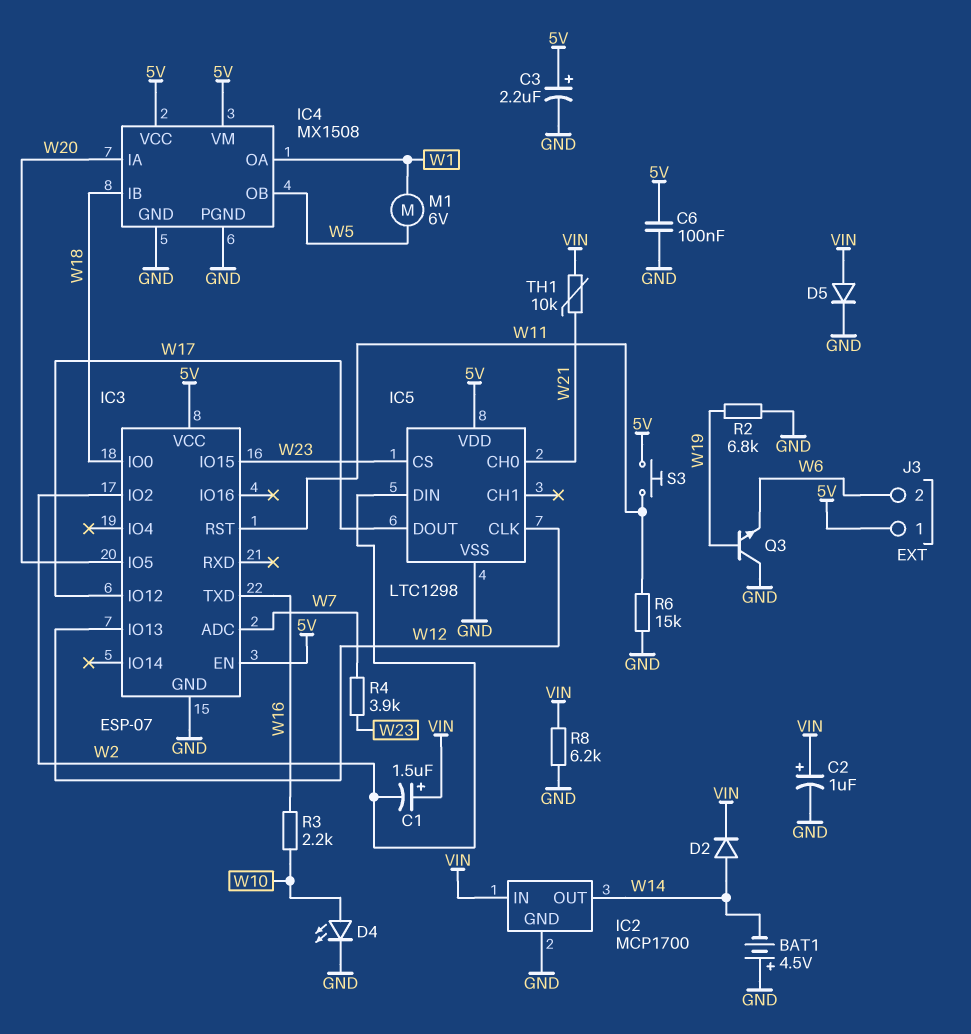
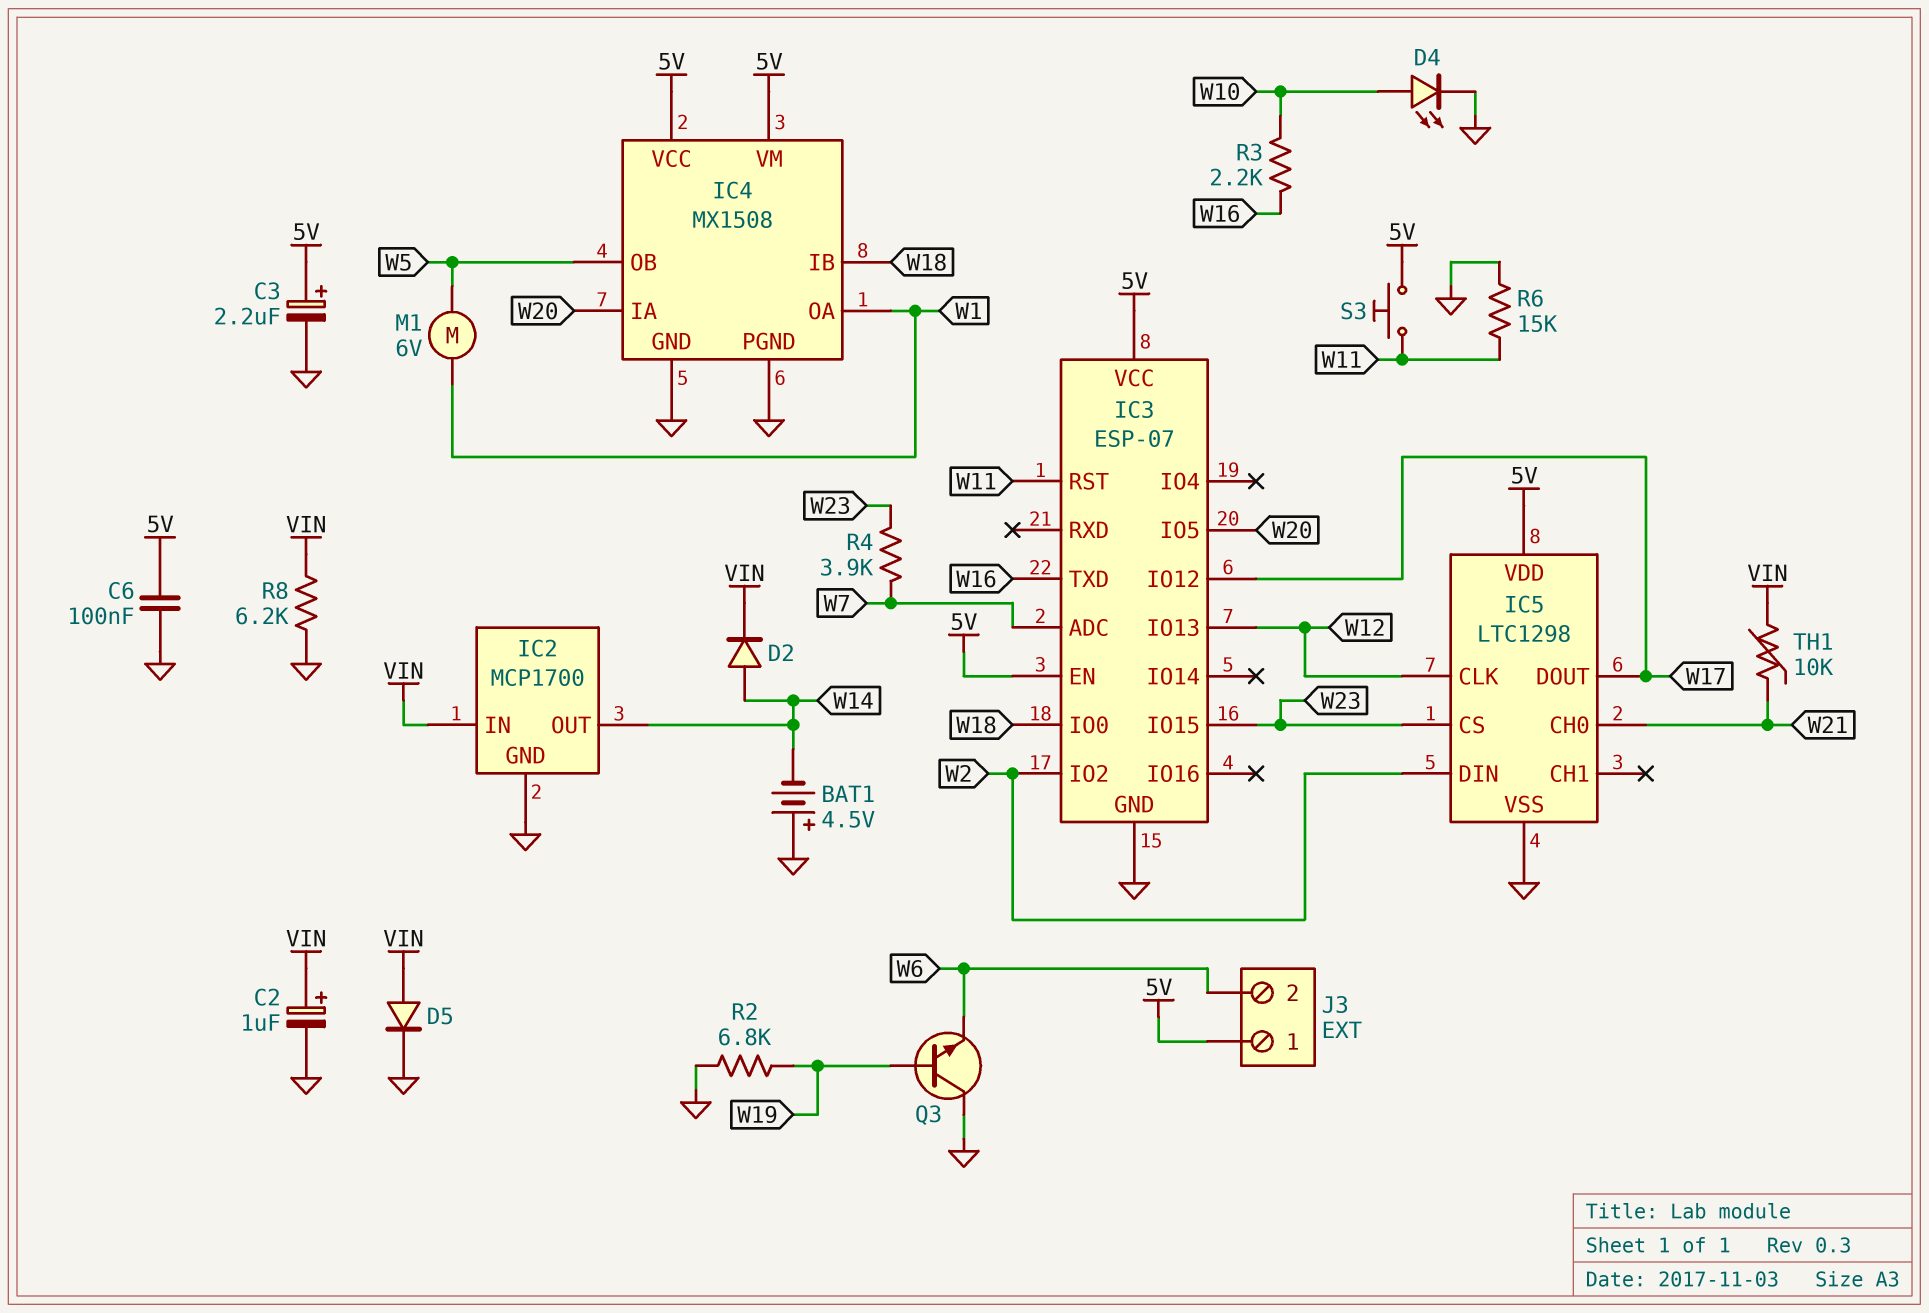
C1: 1.5uF (plus VIN, minus W2) -> none

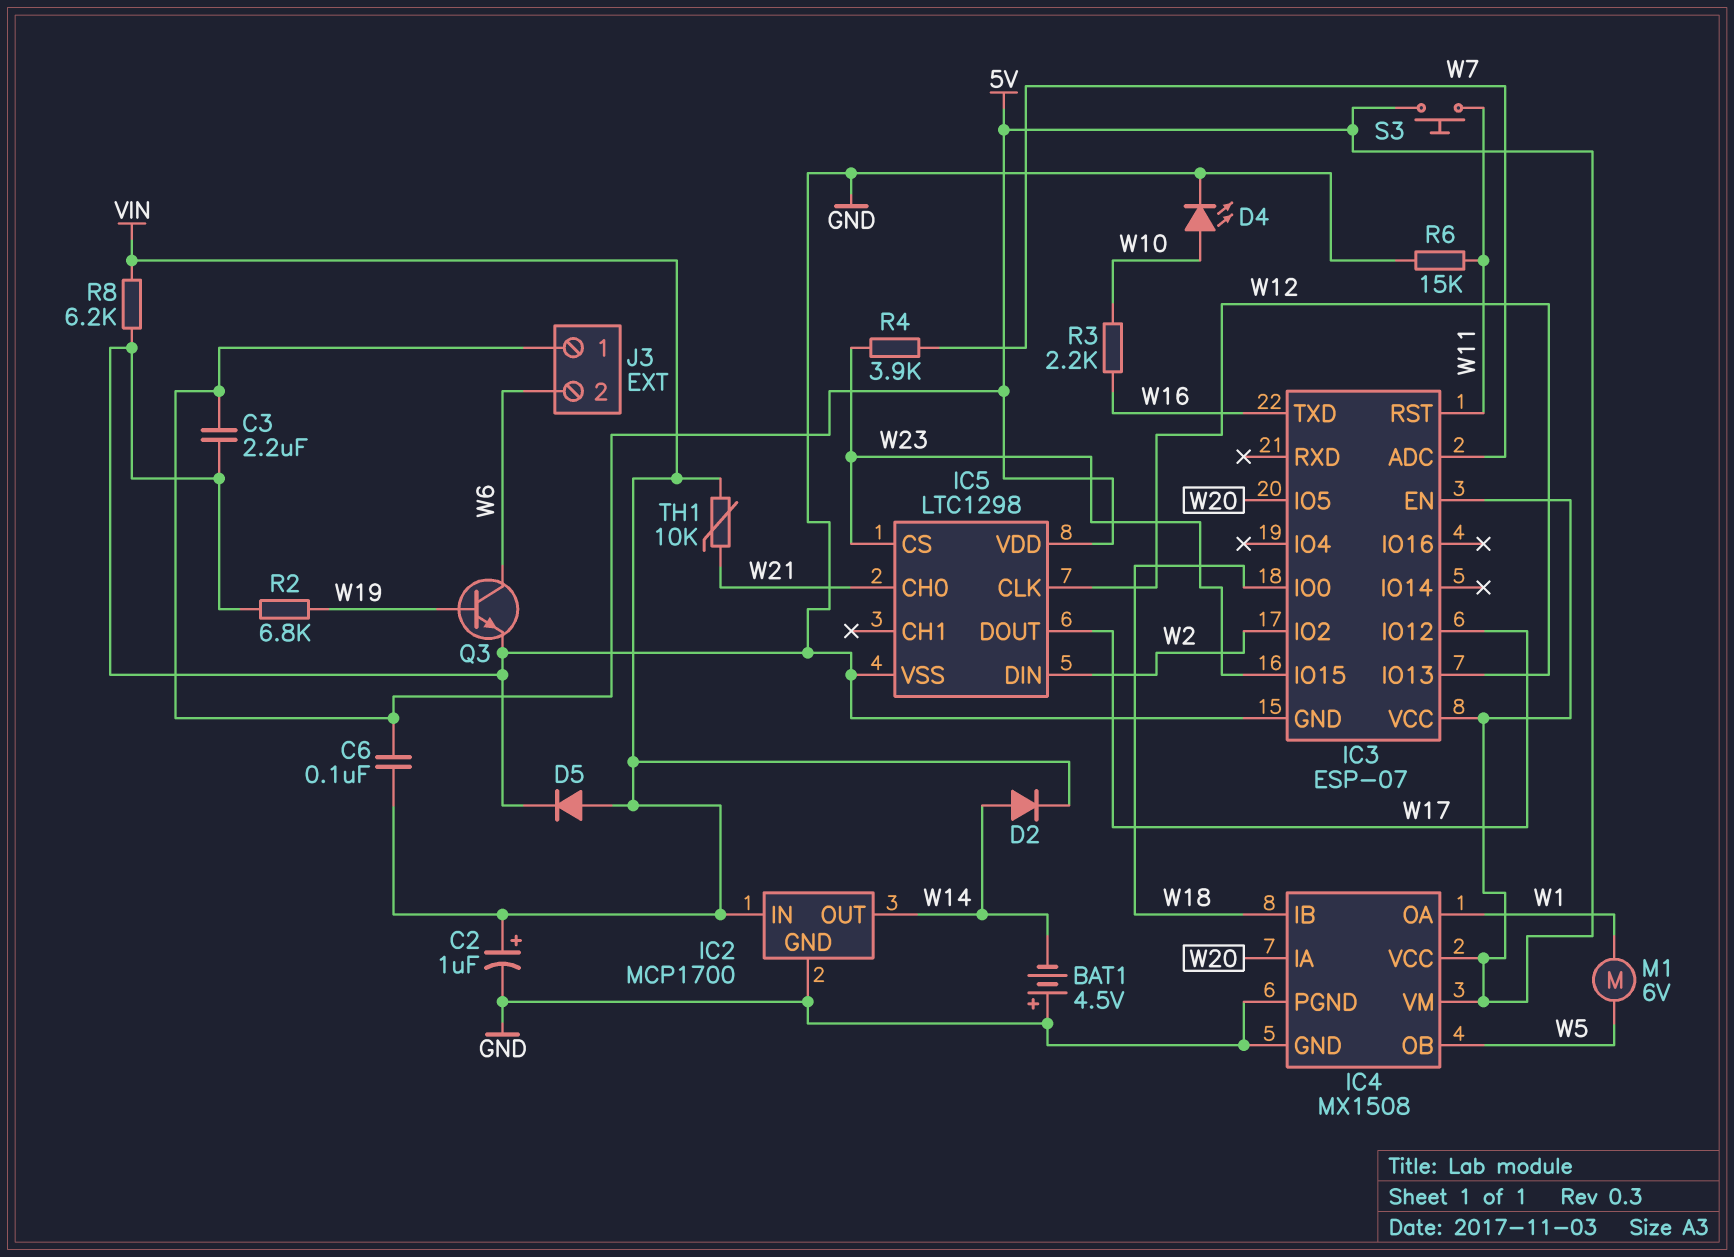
C3: 2.2uF (plus 5V, minus GND) -> 2.2uF (5V, GND)
C6: 100nF (5V, GND) -> 100nF (5V, VIN)
Q3: NPN (B W19, C GND, E W6) -> NPN (B W19, C W6, E GND)

